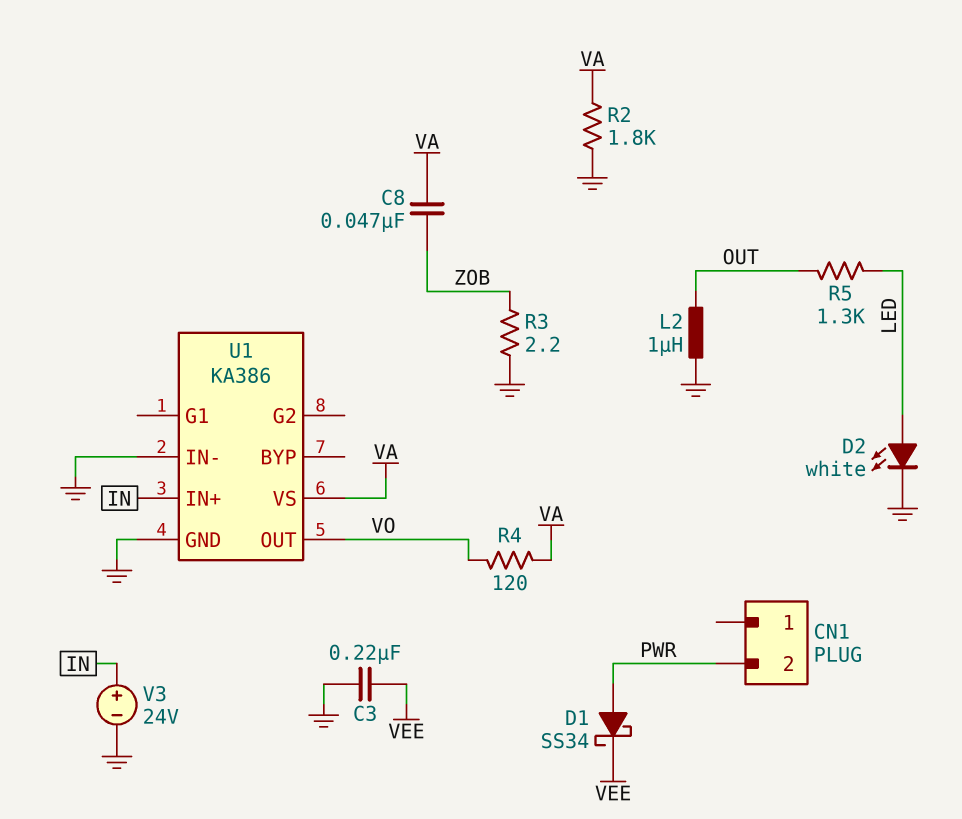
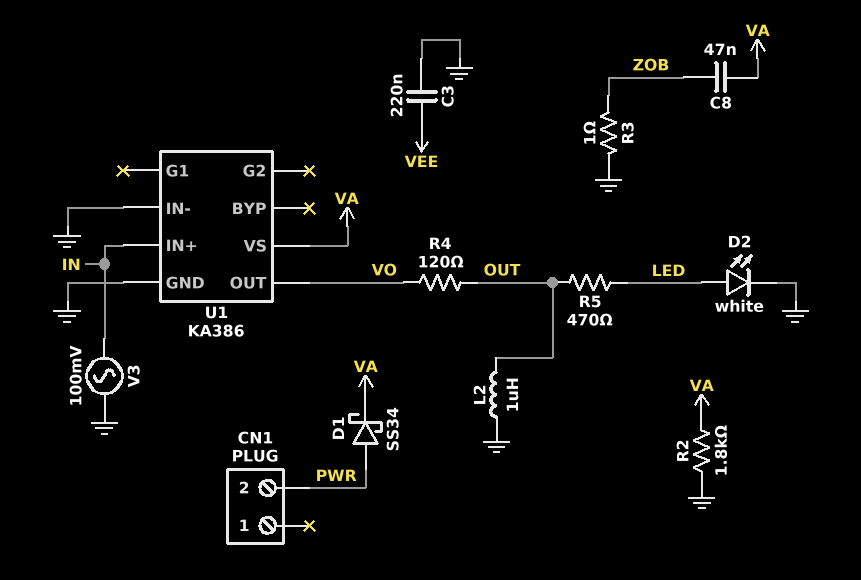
D1: schottky SS34 (A PWR, K VEE) -> schottky SS34 (A PWR, K VA)
R3: 2.2 (GND, ZOB) -> 1 (GND, ZOB)
R4: 120 (VA, VO) -> 120 (OUT, VO)
R5: 1.3k (LED, OUT) -> 470 (LED, OUT)
V3: 24V (plus IN, minus GND) -> AC 100mV (GND, IN)

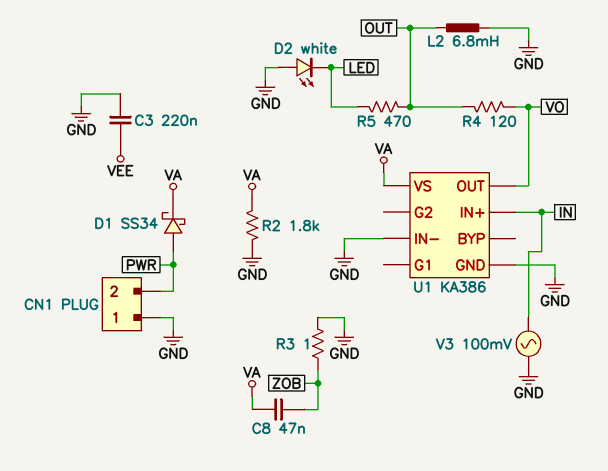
CN1 pin 1: none -> GND
D2: LED white (A LED, K GND) -> LED white (A GND, K LED)
L2: 1uH (GND, OUT) -> 6.8mH (GND, OUT)

